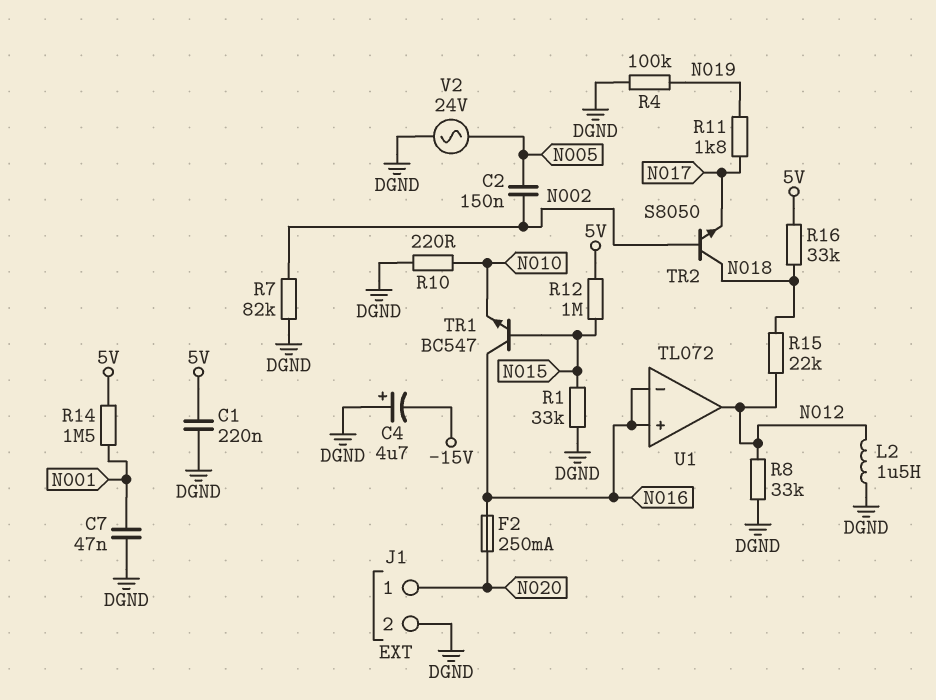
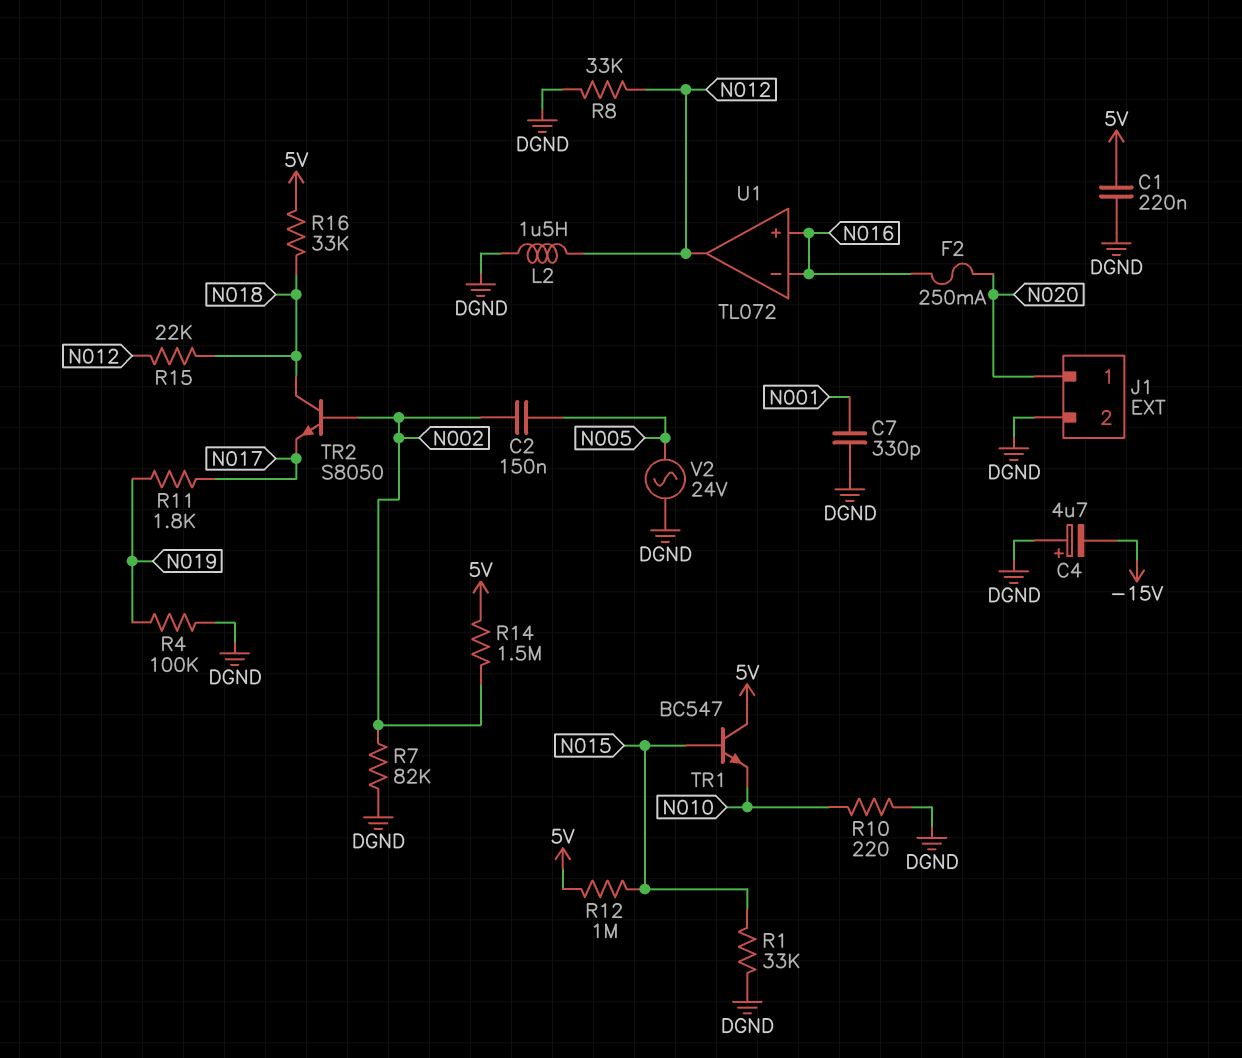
C7: 47nF (DGND, N001) -> 330pF (DGND, N001)
R14: 1.5M (5V, N001) -> 1.5M (5V, N002)
TR1: NPN BC547 (B N015, C N016, E N010) -> NPN BC547 (B N015, C 5V, E N010)

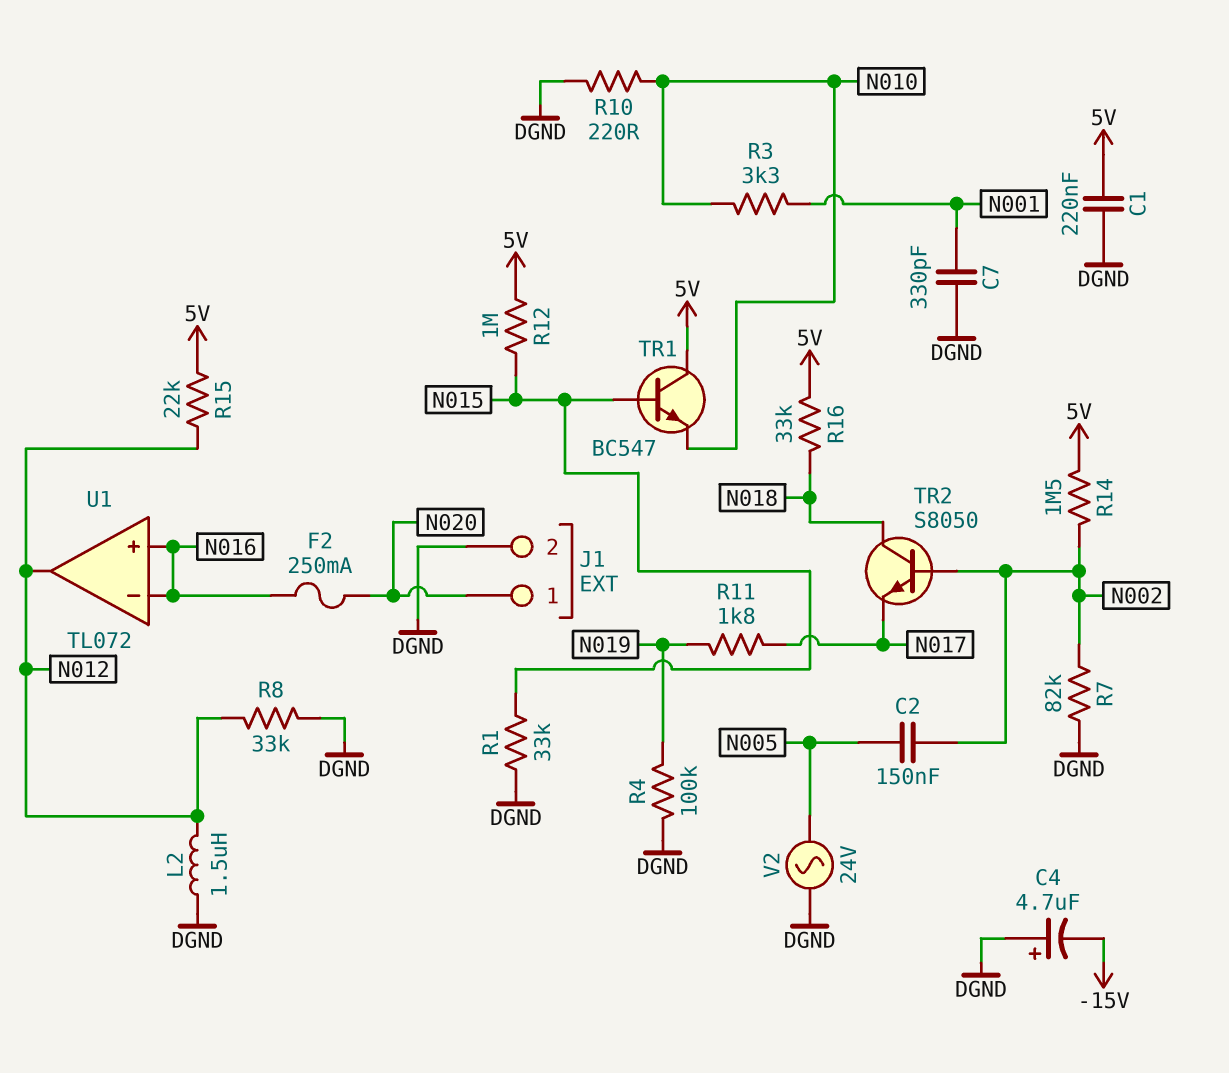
R3: none -> 3.3k (N001, N010)
R15: 22k (N012, N018) -> 22k (5V, N012)

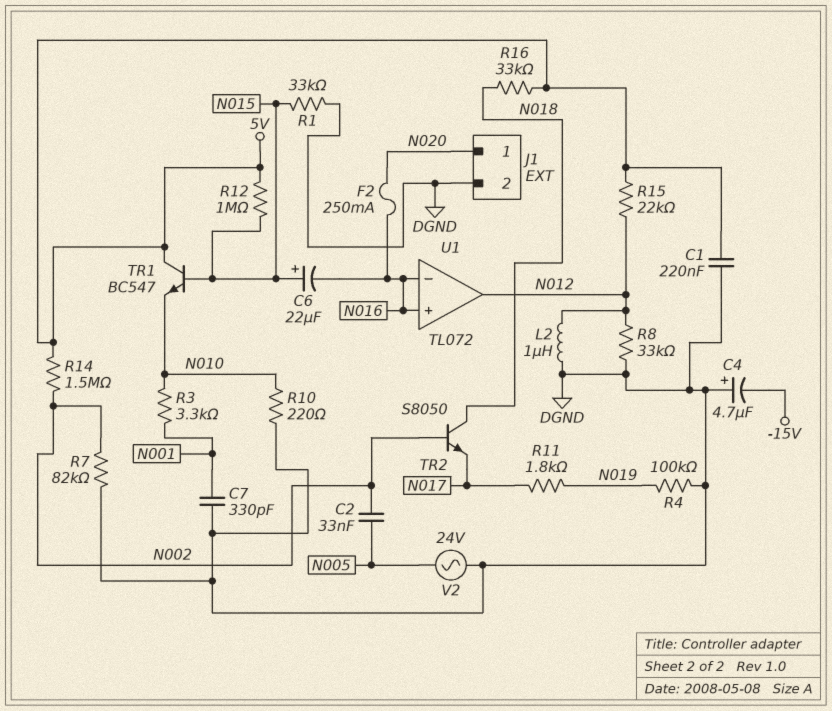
C2: 150nF (N002, N005) -> 33nF (N002, N005)
C6: none -> 22uF (plus N015, minus N016)
L2: 1.5uH (DGND, N012) -> 1uH (DGND, N012)

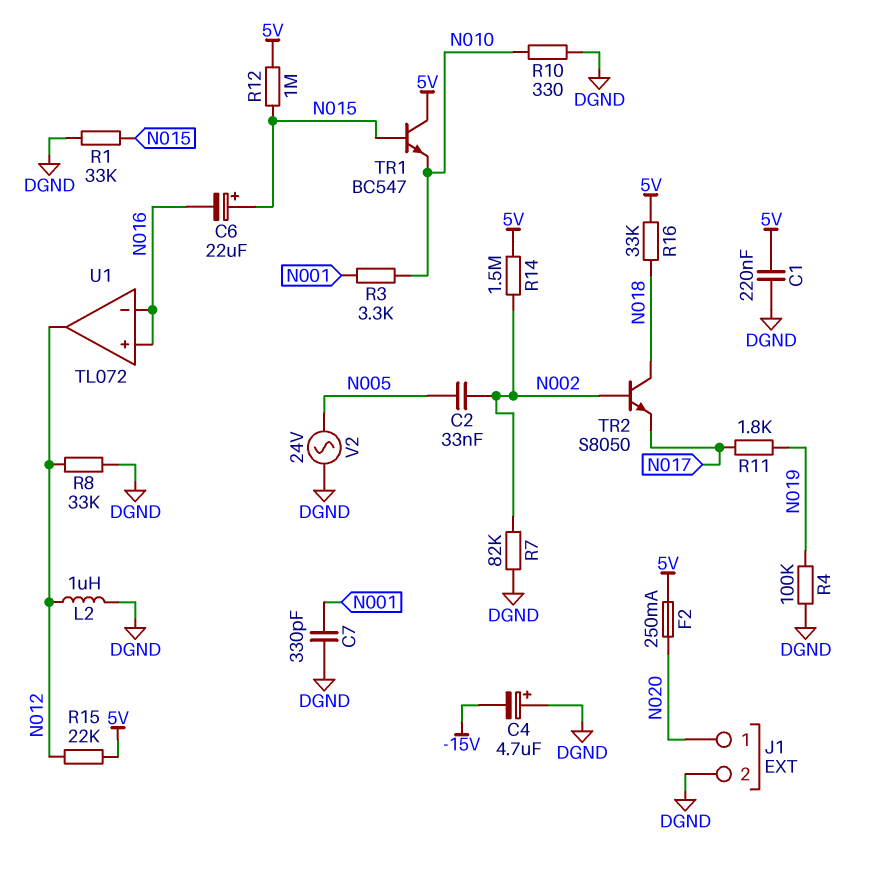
F2: 250mA (N016, N020) -> 250mA (5V, N020)
R10: 220 (DGND, N010) -> 330 (DGND, N010)

